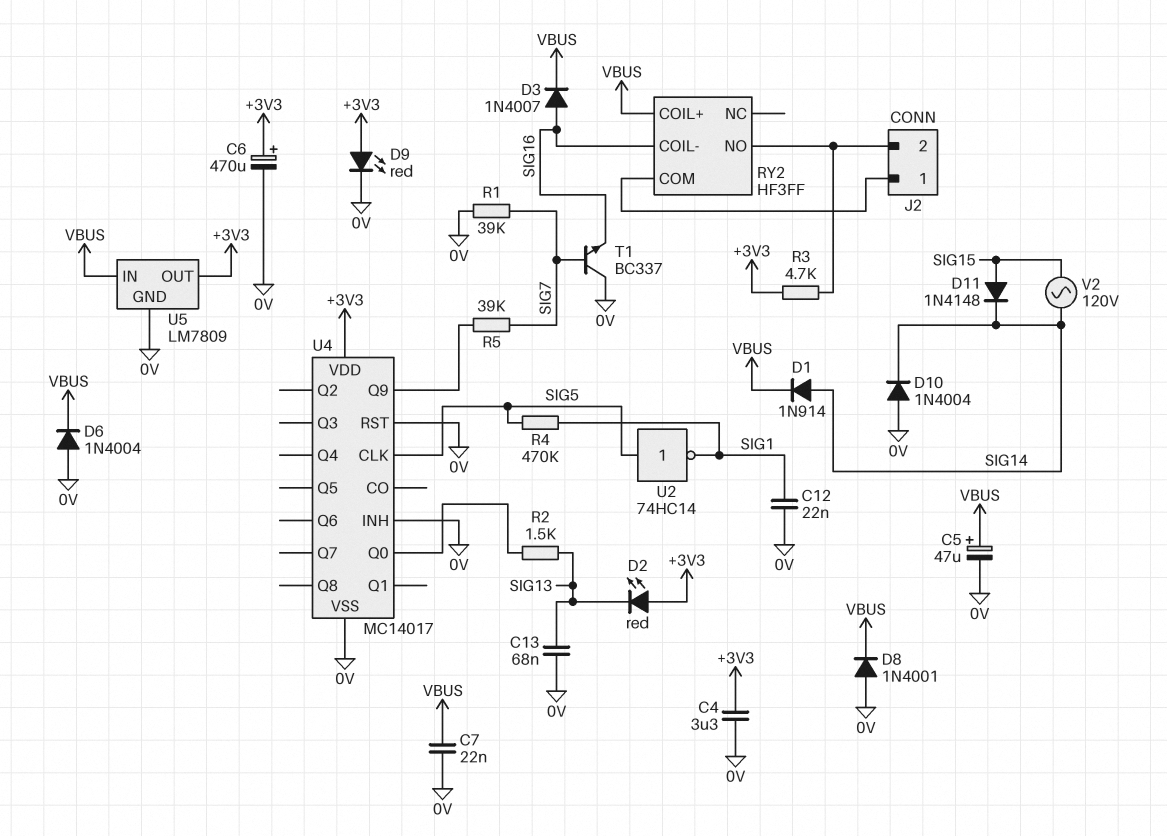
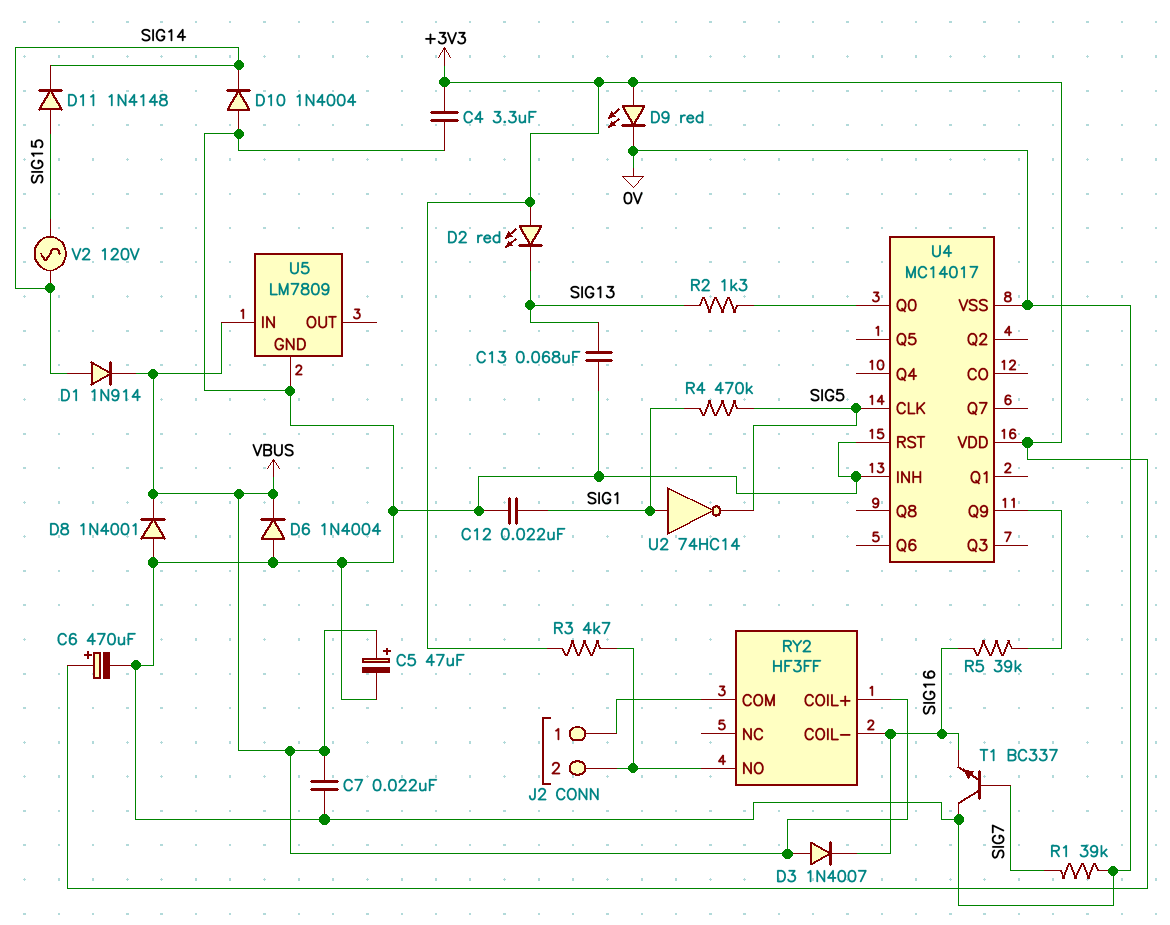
D3: diode 1N4007 (A SIG16, K VBUS) -> diode 1N4007 (A VBUS, K SIG16)
R2: 1.5k (SIG13, U4/Q0) -> 1.3k (SIG13, U4/Q0)
R5: 39k (SIG7, U4/Q9) -> 39k (SIG16, U4/Q9)
U2: NOT 74HC14 (in SIG5, out SIG1) -> NOT 74HC14 (in SIG1, out SIG5)
U5 pin OUT: +3V3 -> none

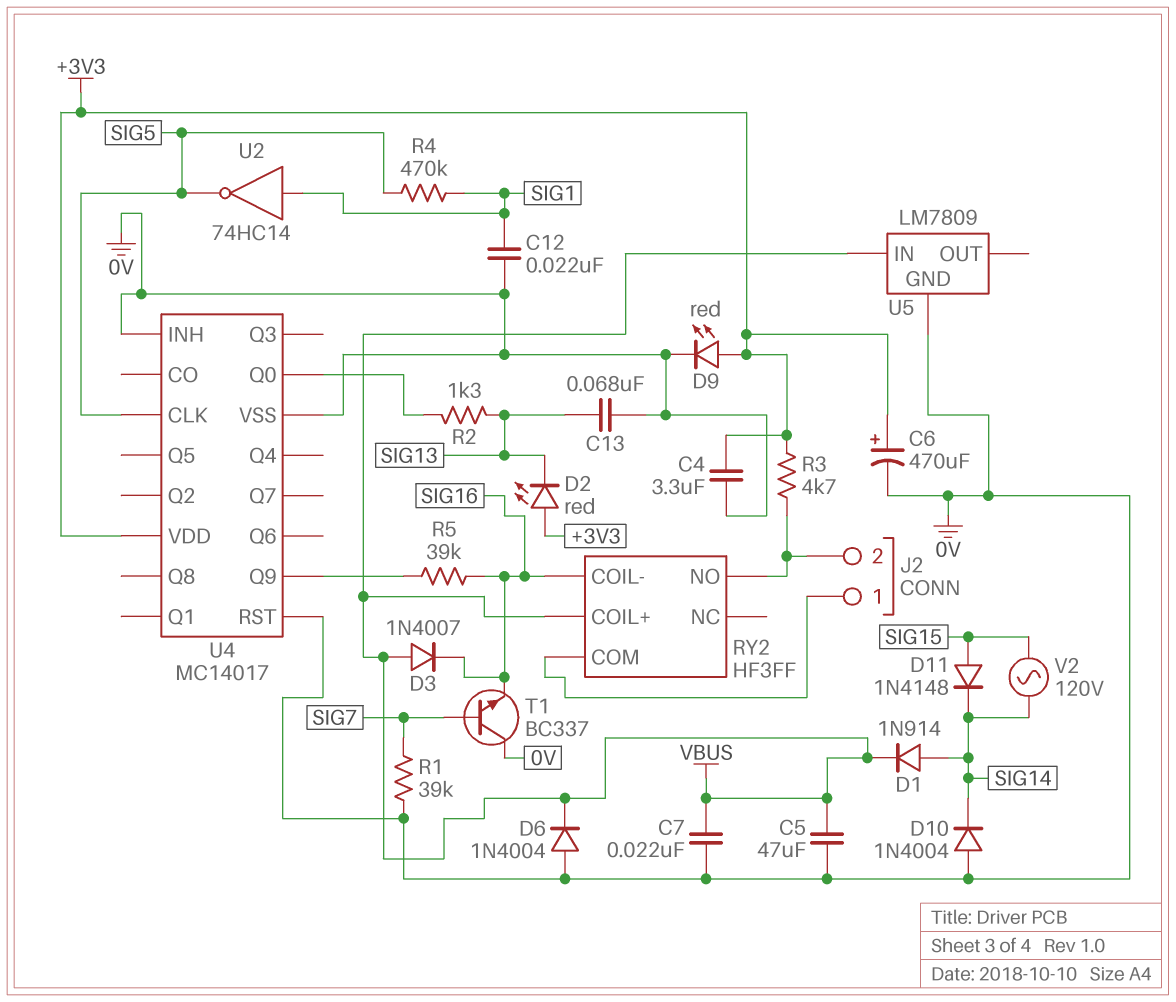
C5: 47uF (plus VBUS, minus 0V) -> 47uF (0V, VBUS)
D8: diode 1N4001 (A 0V, K VBUS) -> none

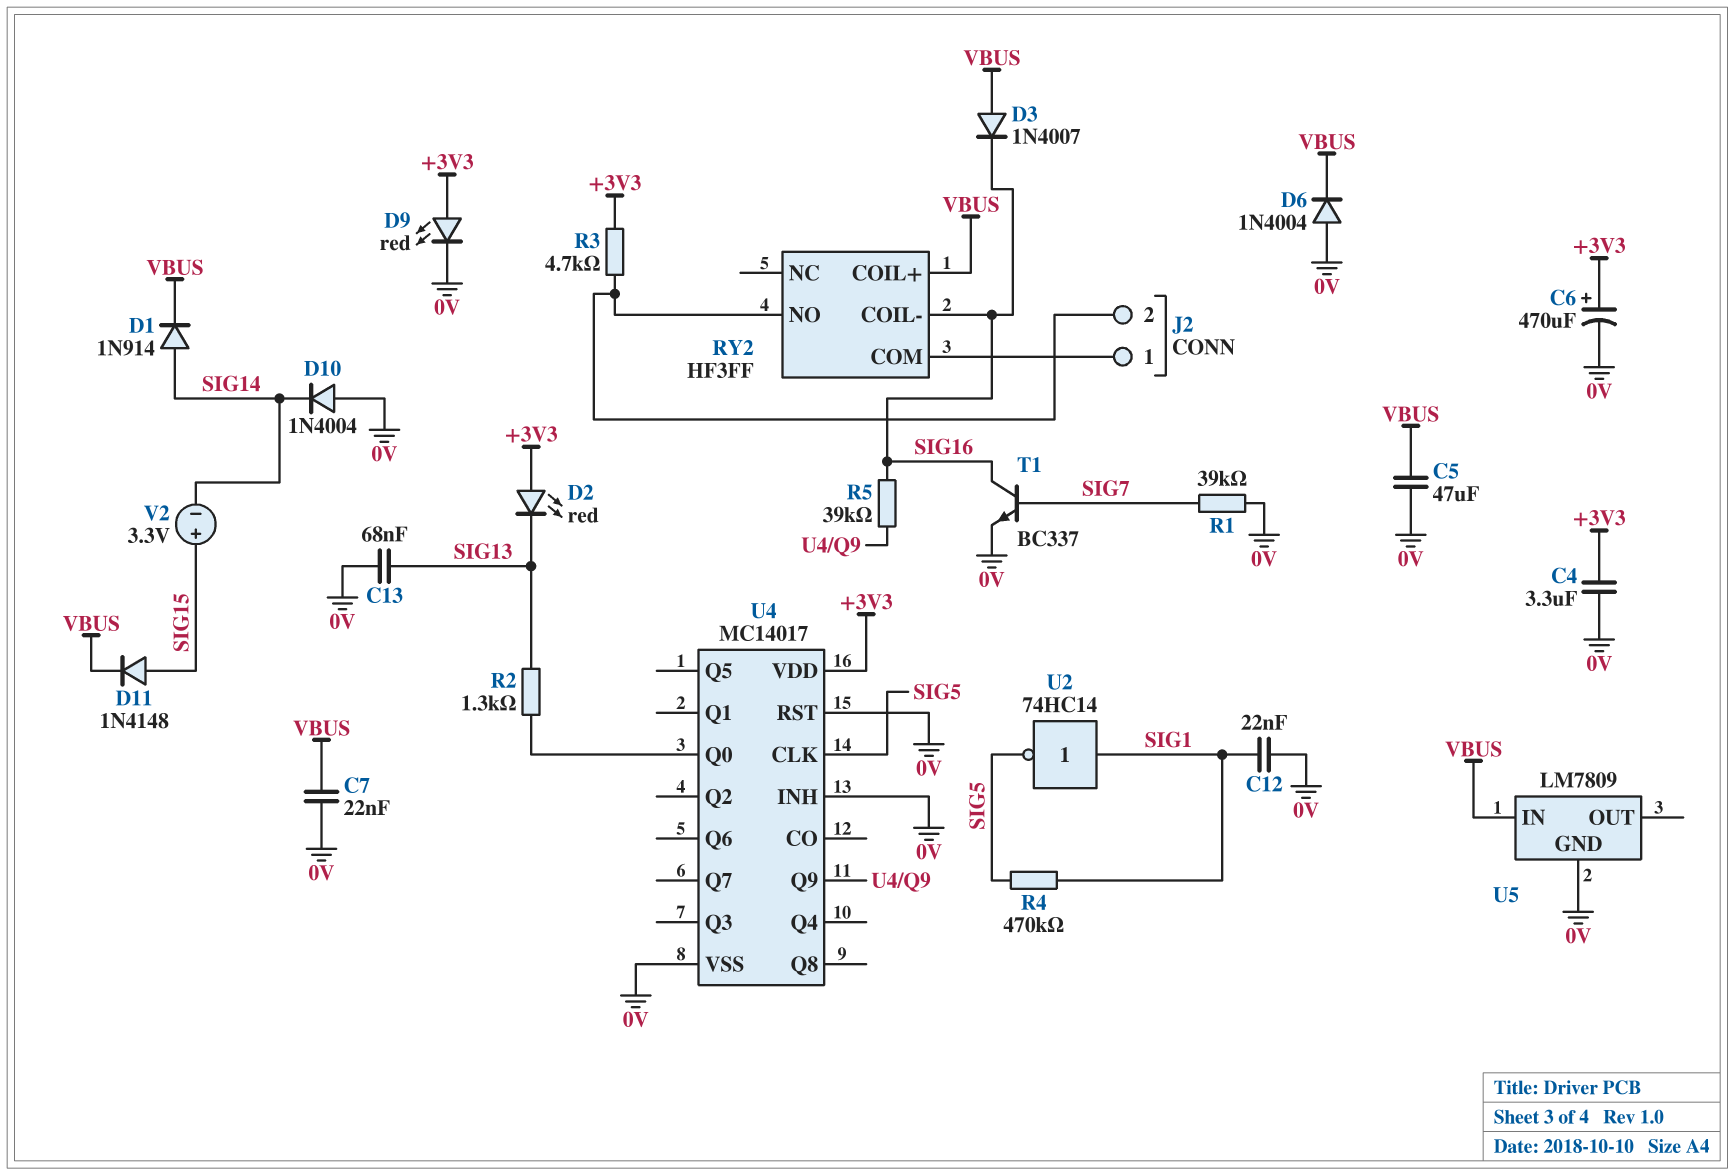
D11: diode 1N4148 (A SIG15, K SIG14) -> diode 1N4148 (A SIG15, K VBUS)
T1: NPN BC337 (B SIG7, C 0V, E SIG16) -> NPN BC337 (B SIG7, C SIG16, E 0V)
V2: AC 120V (SIG14, SIG15) -> 3.3V (plus SIG15, minus SIG14)

